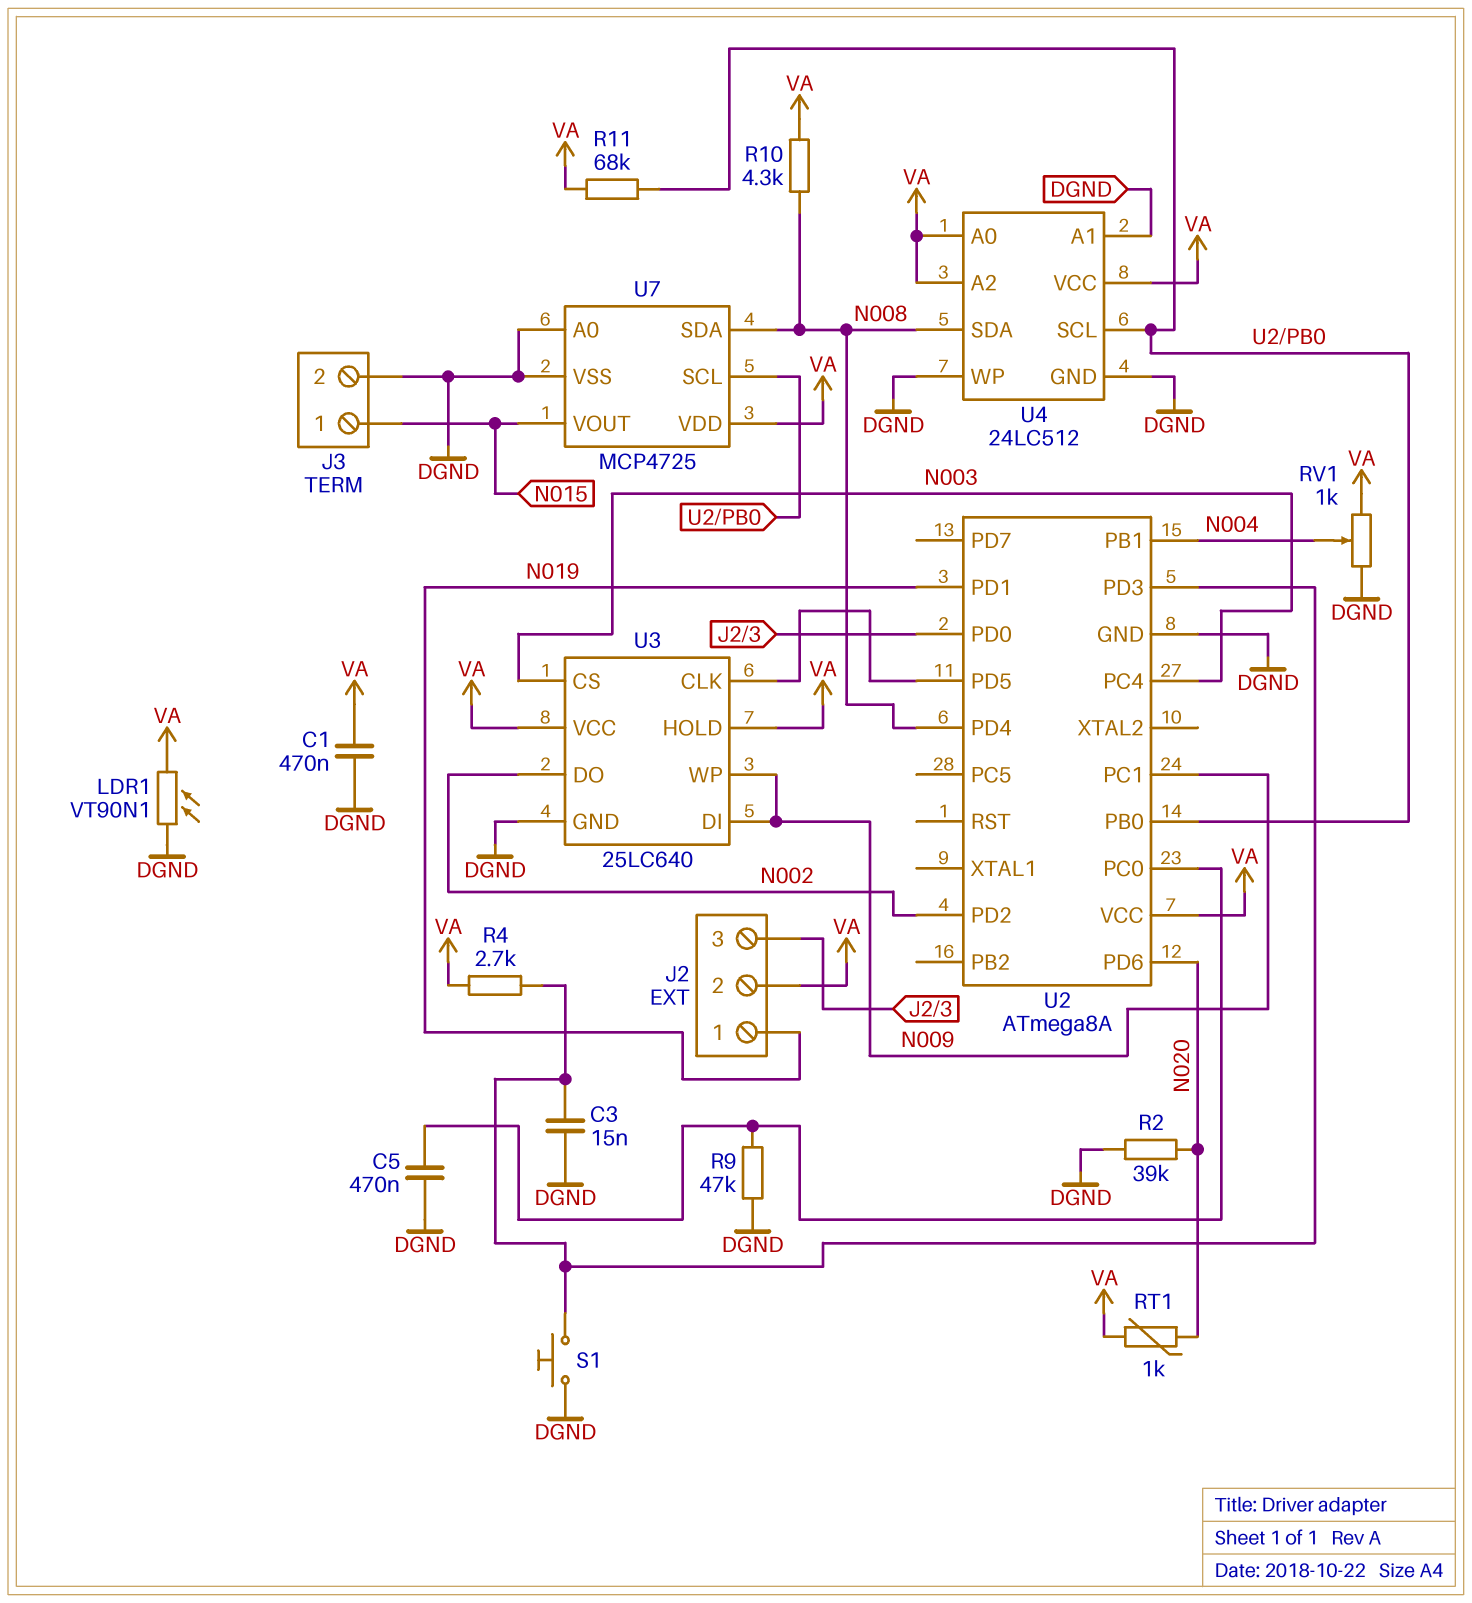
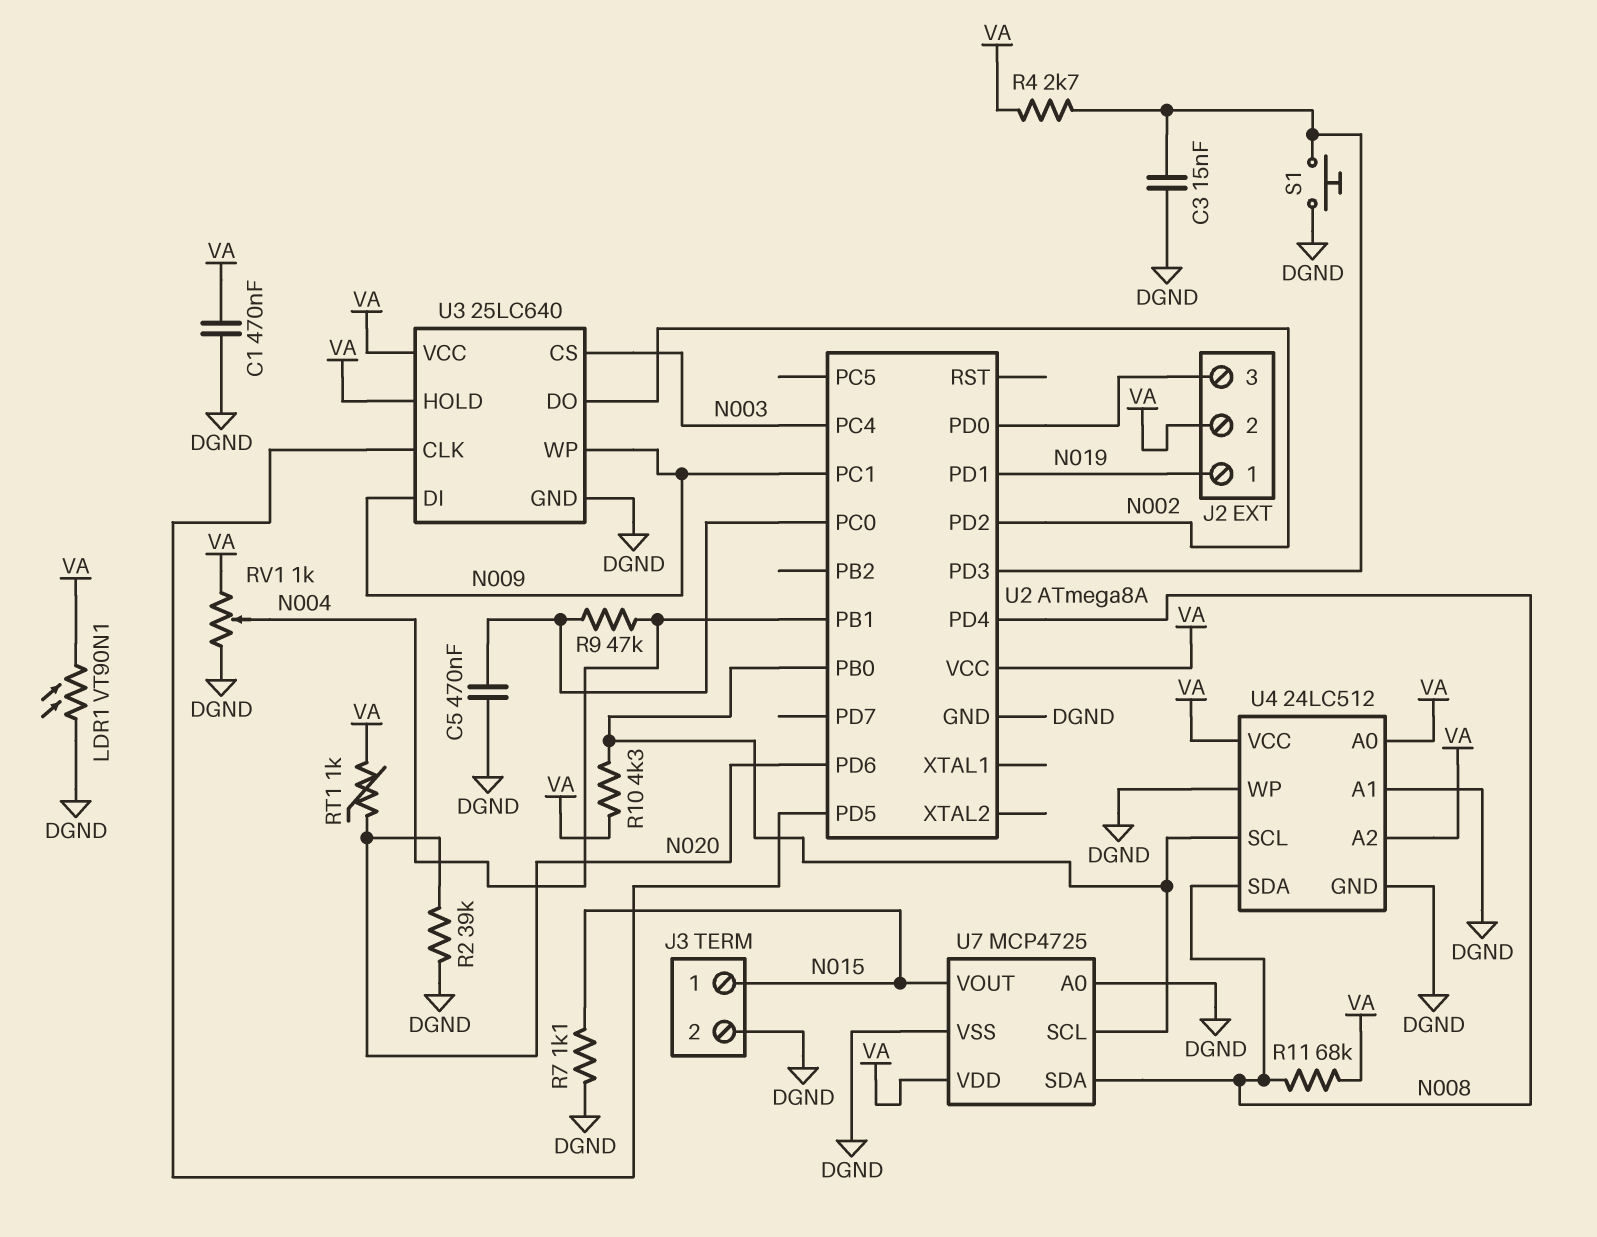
R7: none -> 1.1k (DGND, N015)
R9: 47k (DGND, U2/PC0) -> 47k (N004, U2/PC0)
R10: 4.3k (N008, VA) -> 4.3k (U2/PB0, VA)
R11: 68k (U2/PB0, VA) -> 68k (N008, VA)

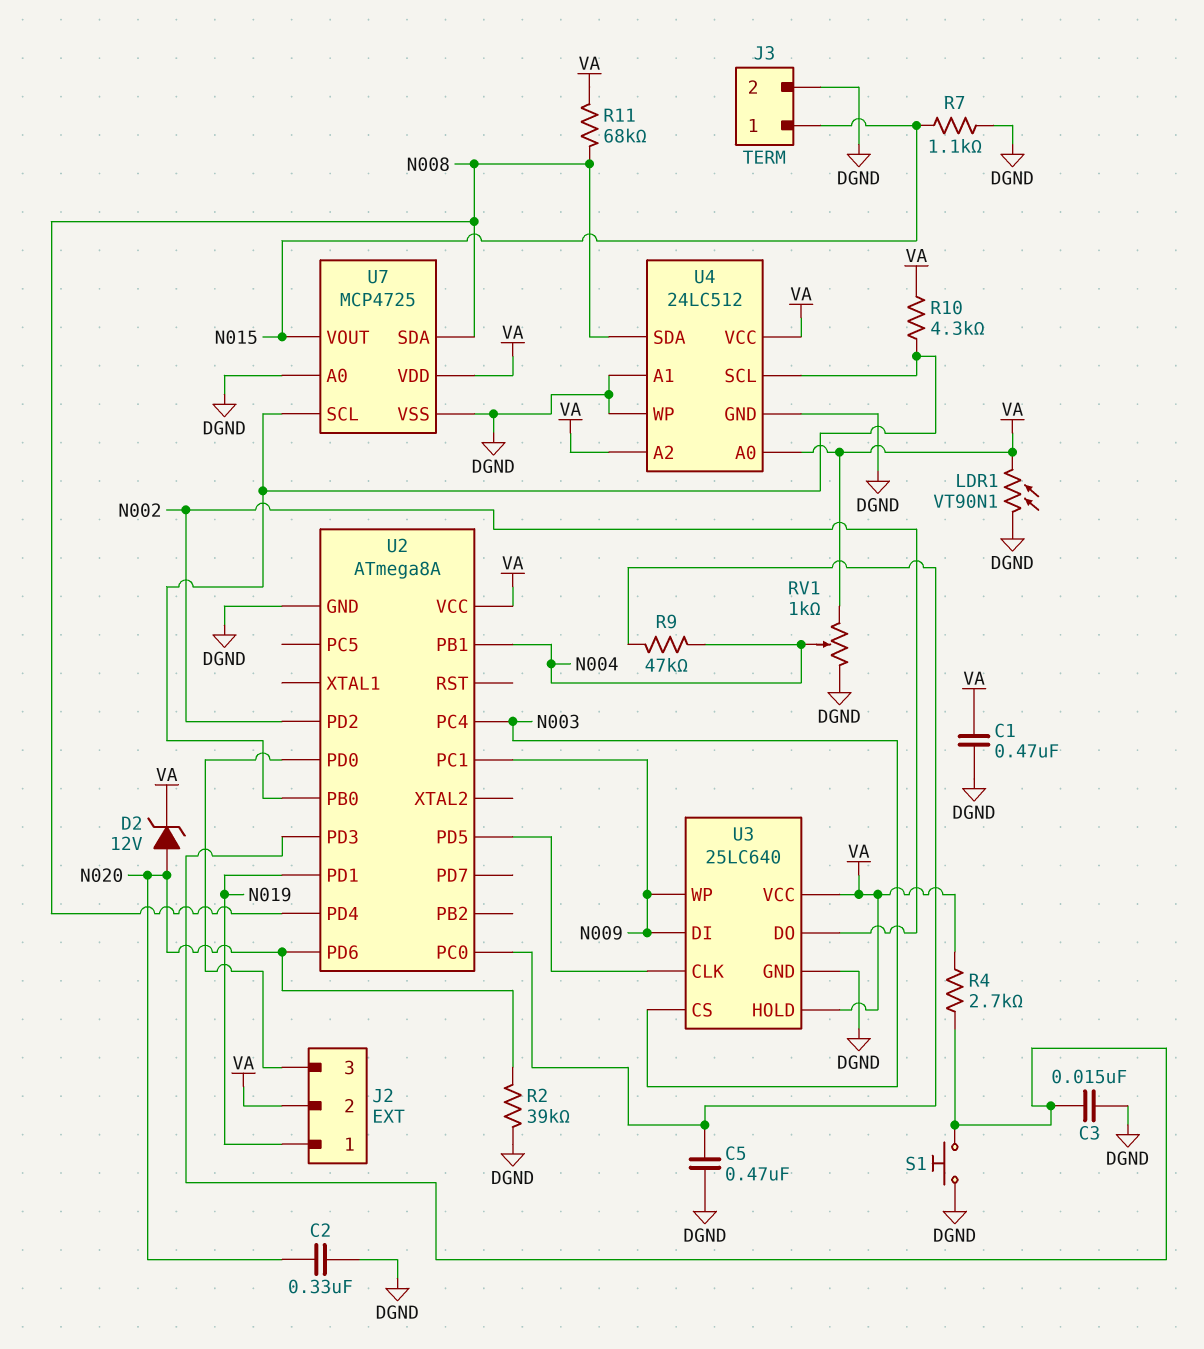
C2: none -> 330nF (DGND, N020)
D2: none -> zener 12V (A N020, K VA)
RT1: 1k (N020, VA) -> none

